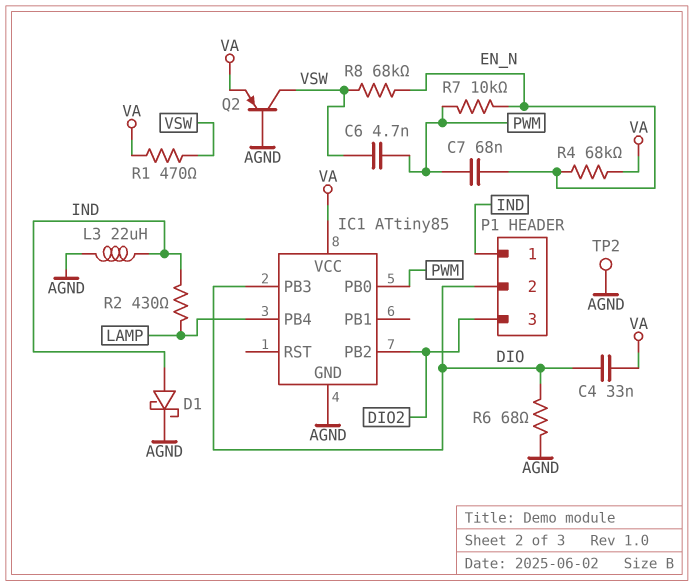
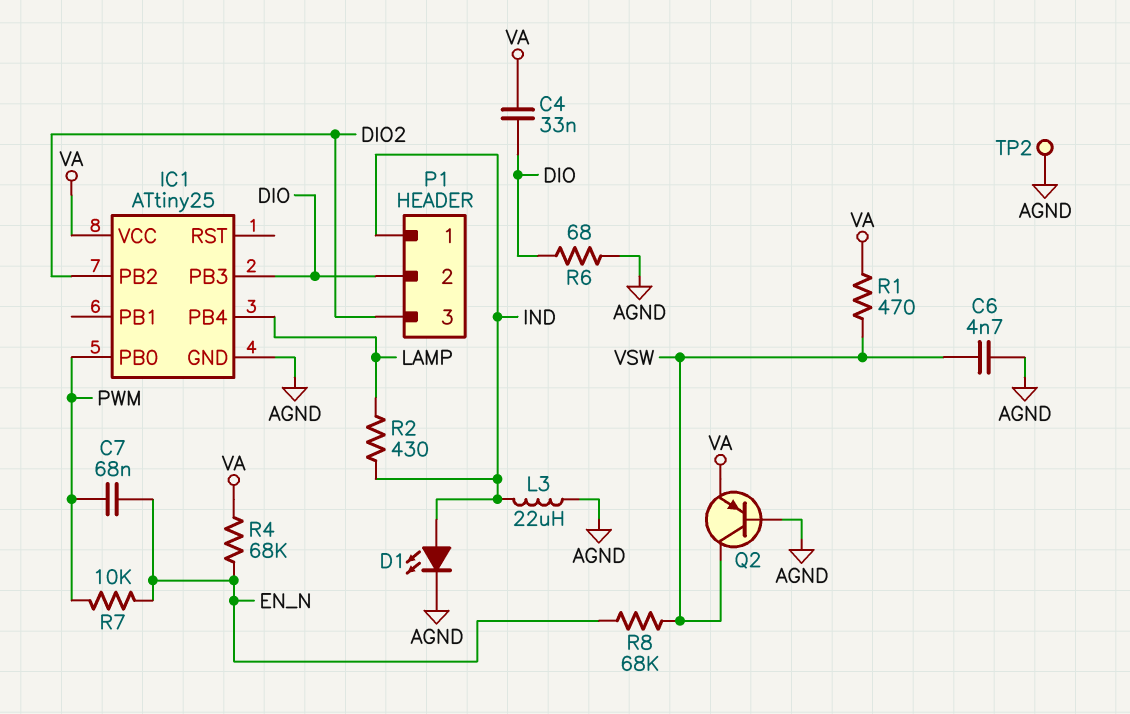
C6: 4.7nF (PWM, VSW) -> 4.7nF (AGND, VSW)
D1: schottky (A IND, K AGND) -> LED (A IND, K AGND)
IC1: ATtiny85 -> ATtiny25

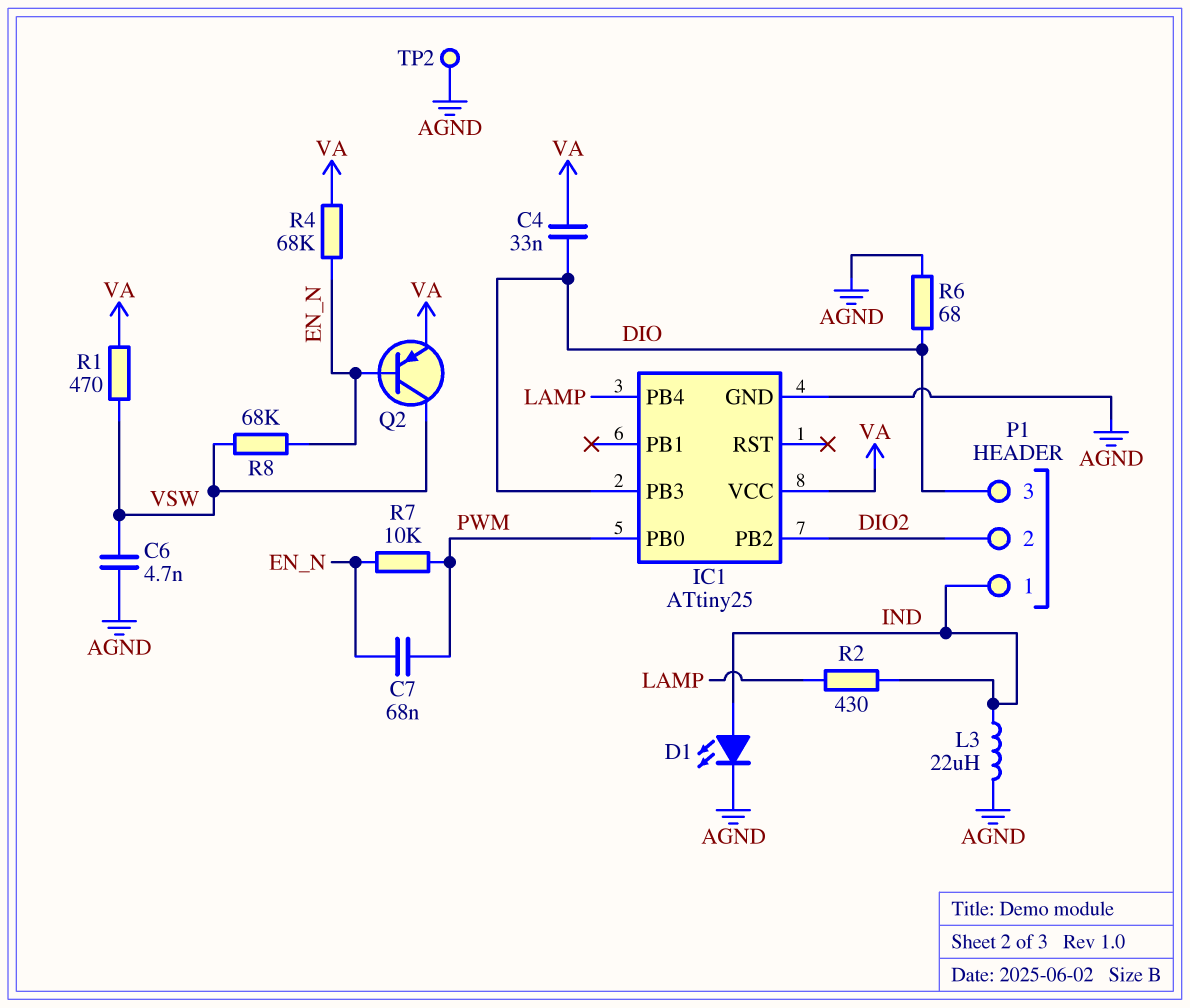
P1 pin 2: DIO -> DIO2
P1 pin 3: DIO2 -> DIO
Q2: PNP (B AGND, C VSW, E VA) -> PNP (B EN_N, C VSW, E VA)

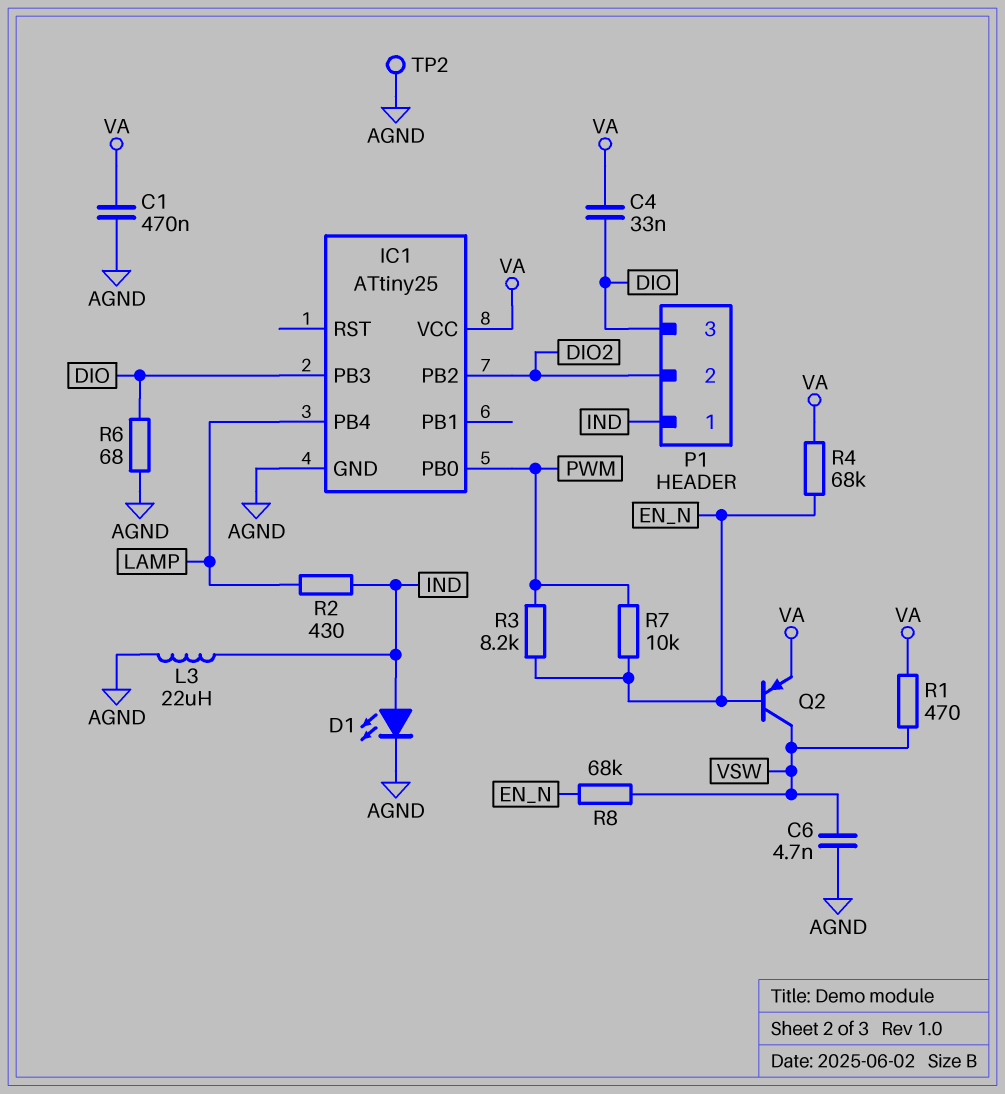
C1: none -> 470nF (AGND, VA)
C7: 68nF (EN_N, PWM) -> none
R3: none -> 8.2k (EN_N, PWM)

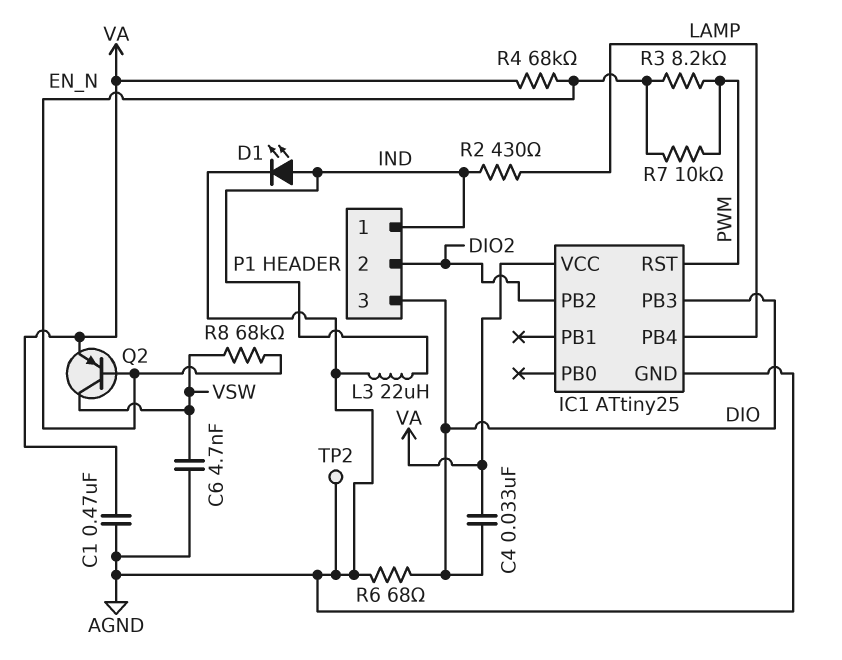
IC1 pin PB0: PWM -> none
IC1 pin RST: none -> PWM
R1: 470 (VA, VSW) -> none

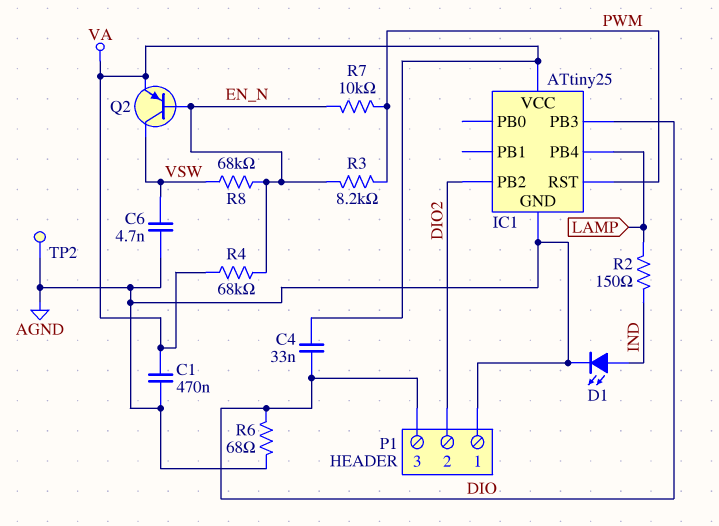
L3: 22uH (AGND, IND) -> none
P1 pin 1: IND -> AGND
R2: 430 (IND, LAMP) -> 150 (IND, LAMP)

